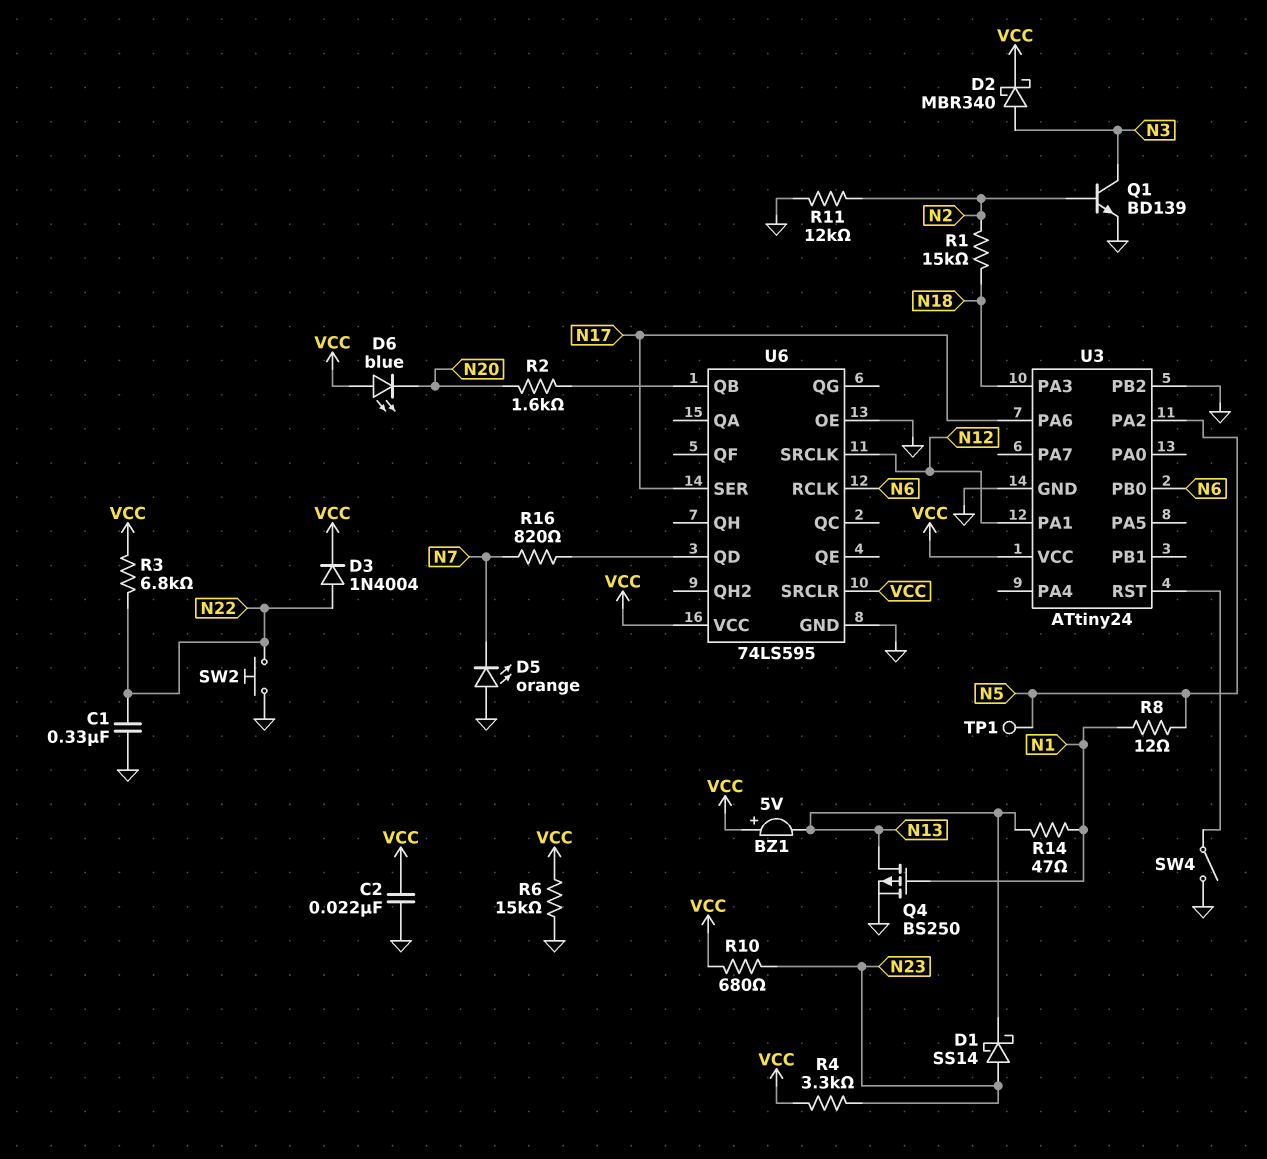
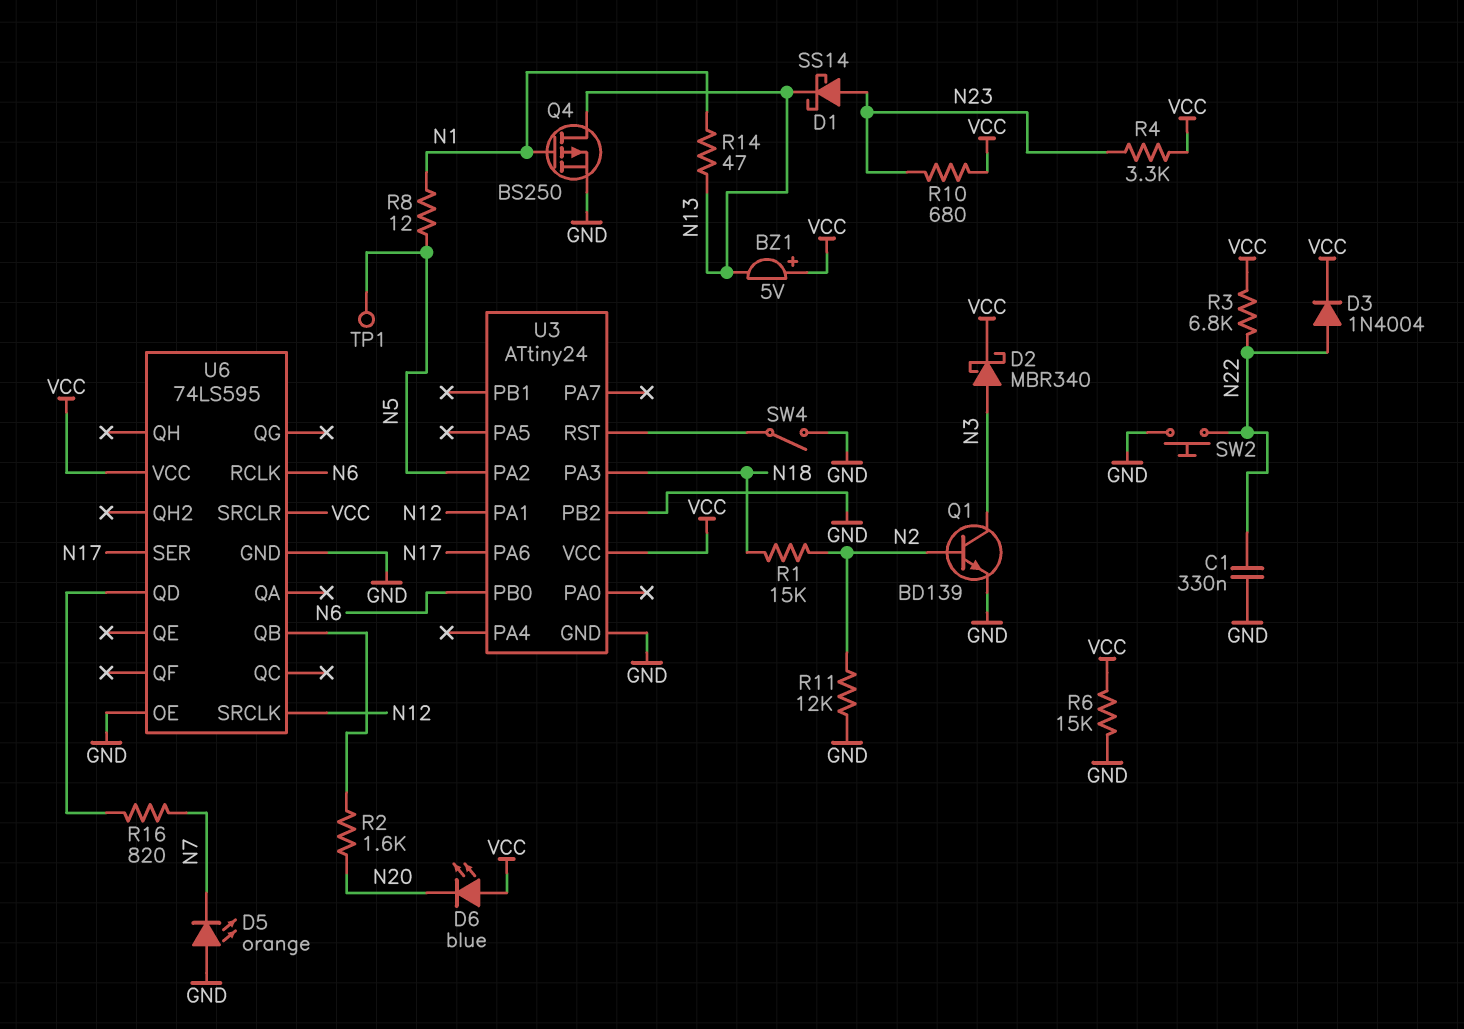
C2: 22nF (GND, VCC) -> none

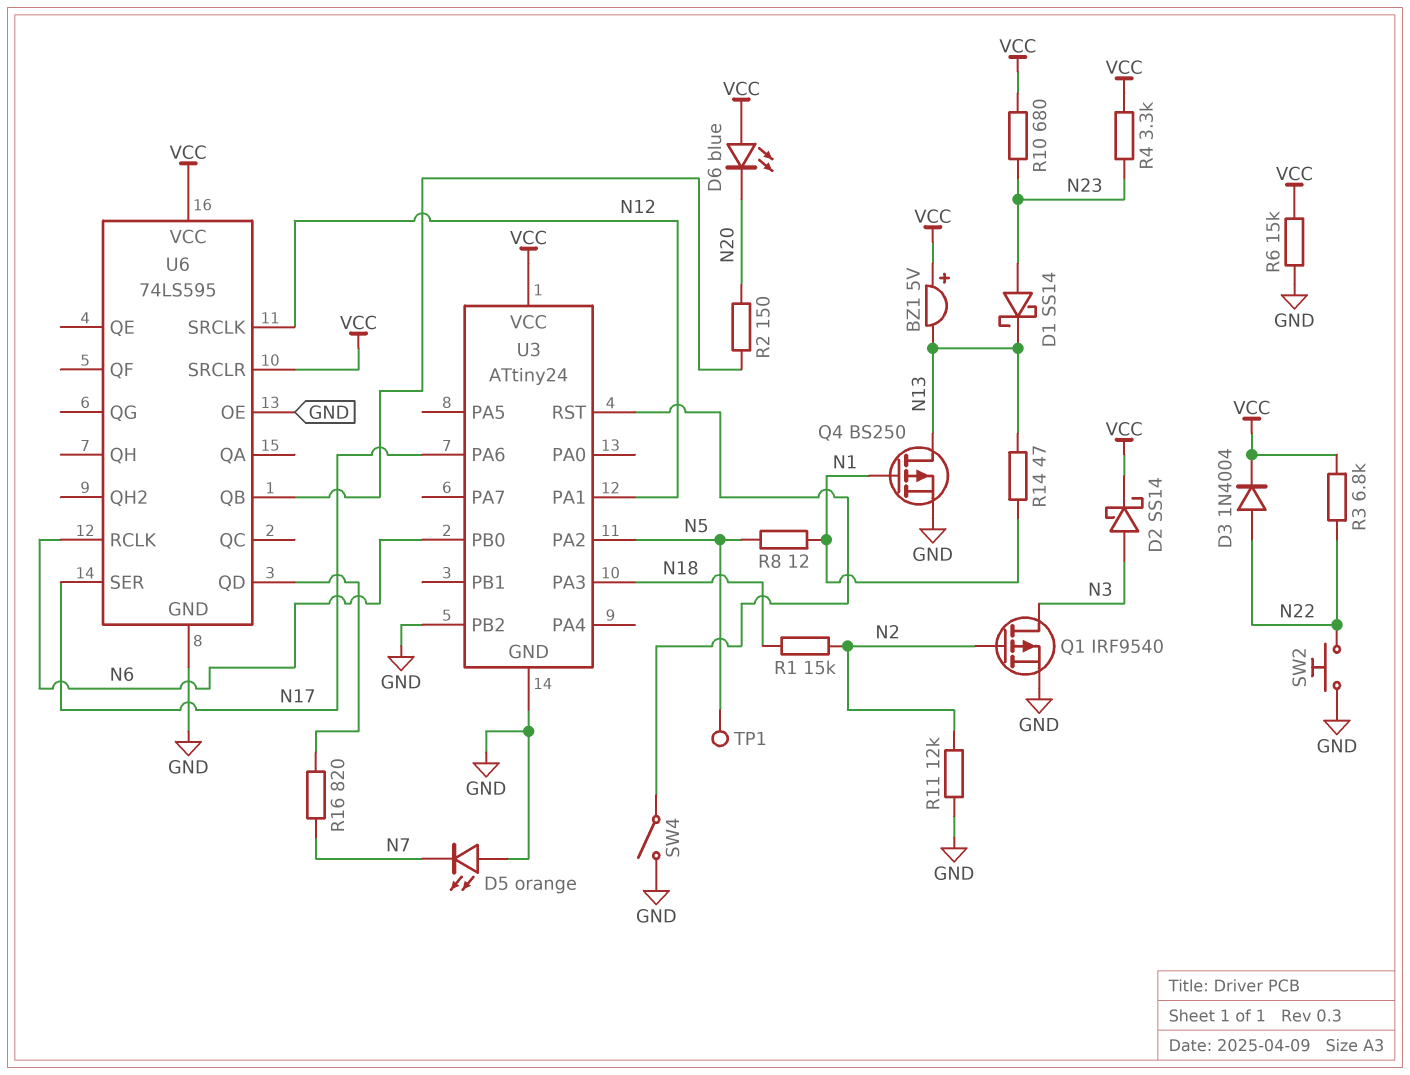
C1: 330nF (GND, N22) -> none
D2: schottky MBR340 (A N3, K VCC) -> schottky SS14 (A N3, K VCC)
Q1: NPN BD139 (B N2, C N3, E GND) -> PMOS IRF9540 (G N2, D N3, S GND)
R2: 1.6k (N20, U6/QB) -> 150 (N20, U6/QB)

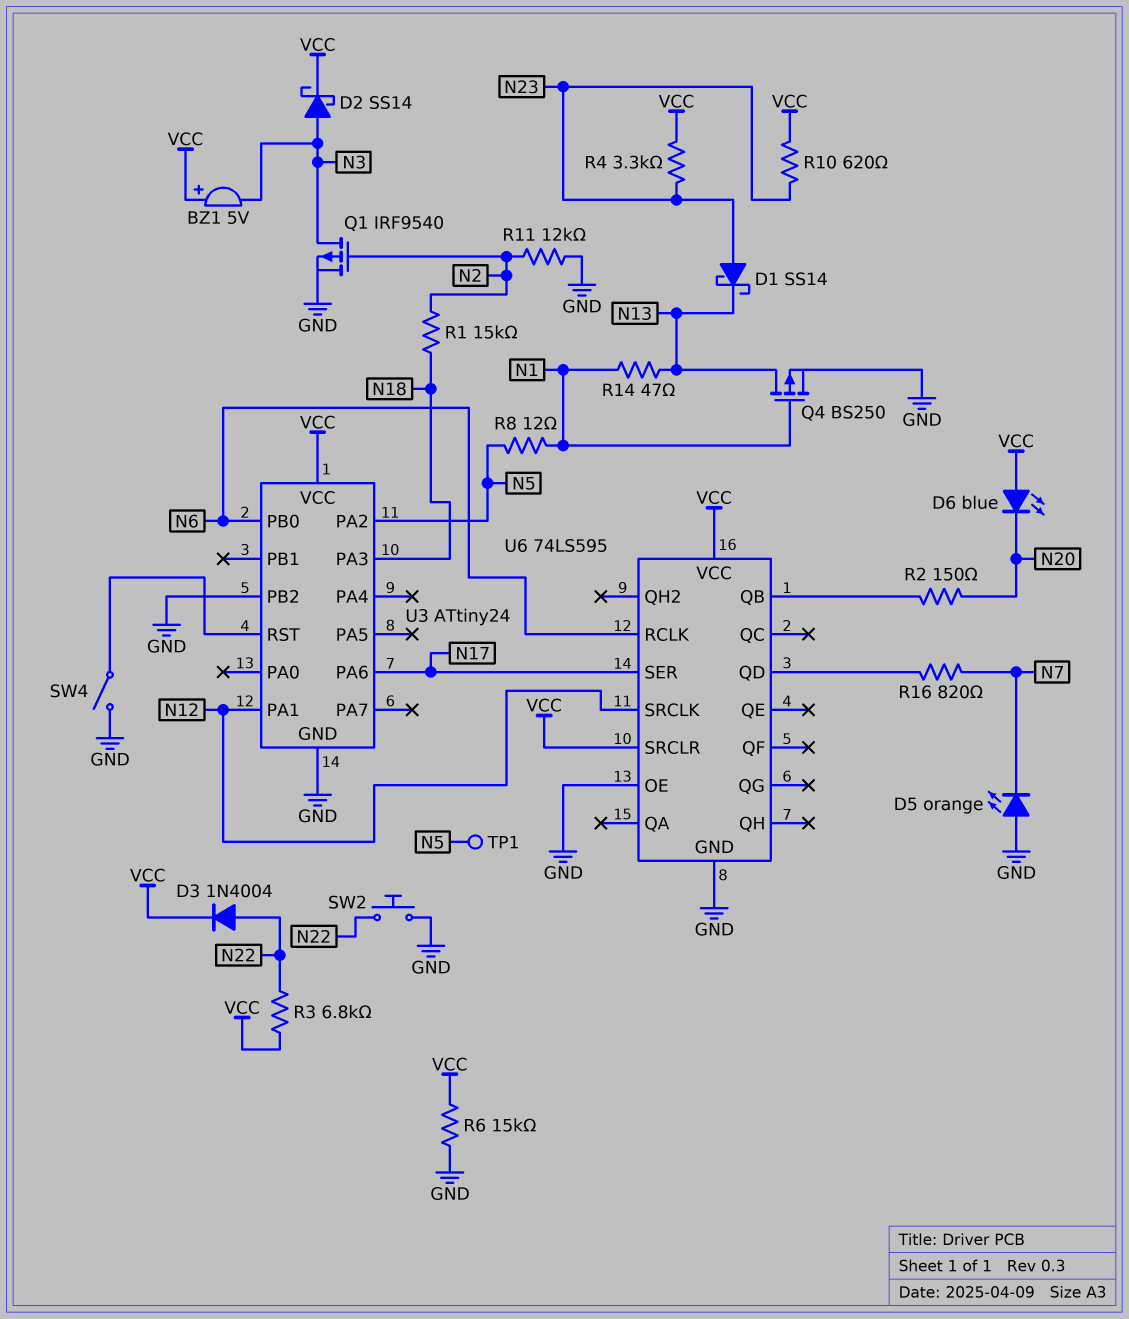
BZ1: buzzer 5V (plus VCC, minus N13) -> buzzer 5V (plus VCC, minus N3)
R10: 680 (N23, VCC) -> 620 (N23, VCC)

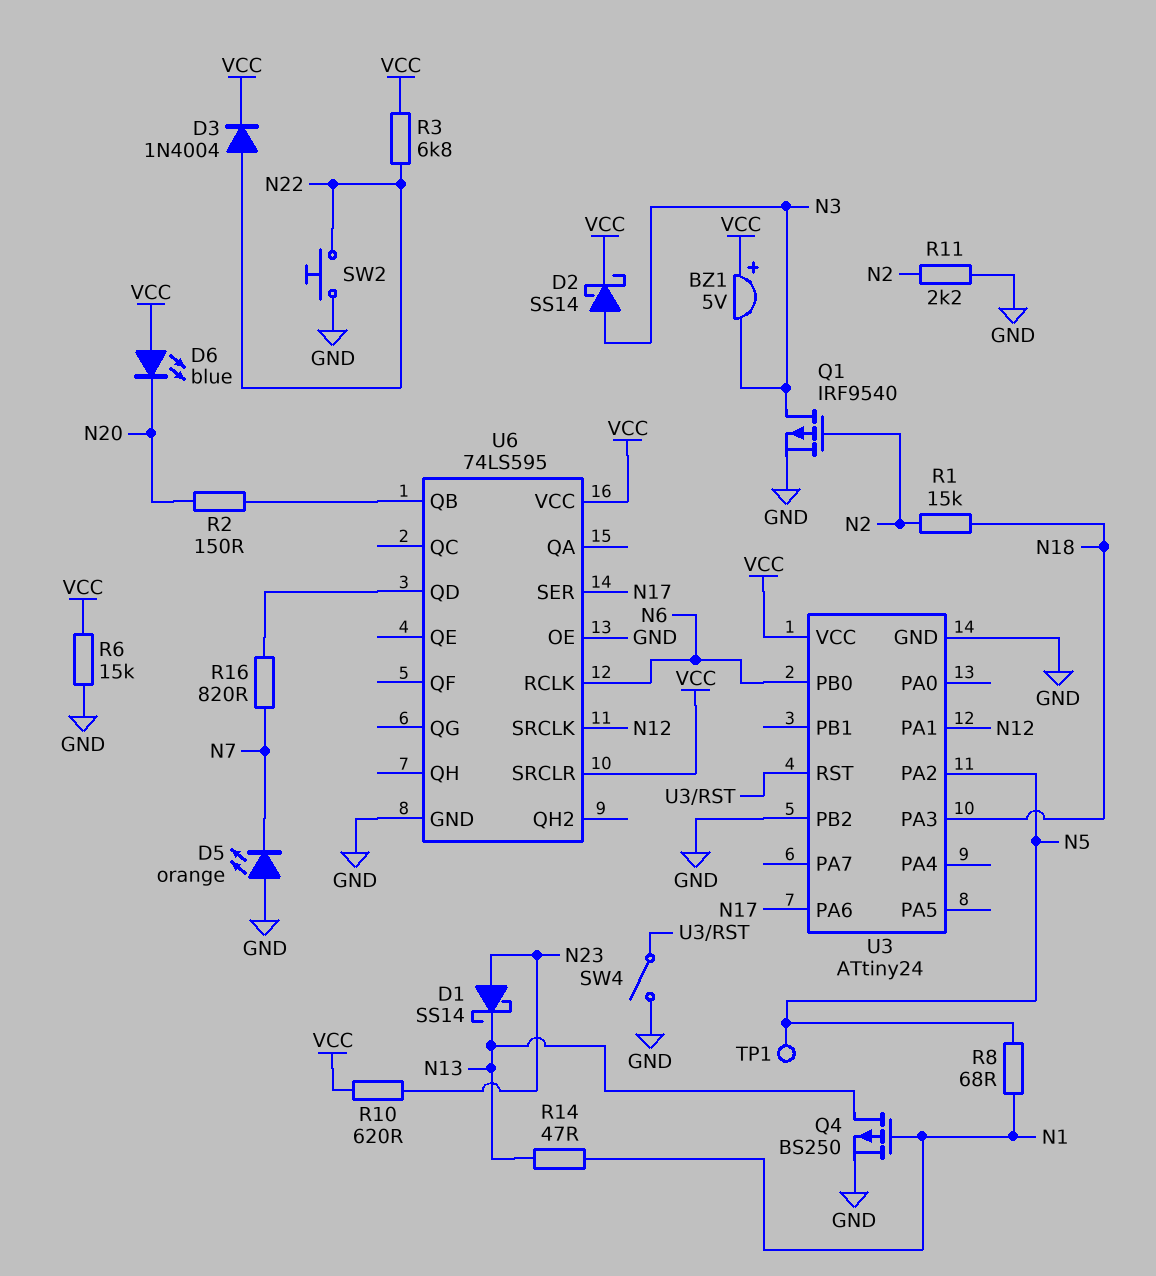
R4: 3.3k (N23, VCC) -> none
R8: 12 (N1, N5) -> 68 (N1, N5)
R11: 12k (GND, N2) -> 2.2k (GND, N2)

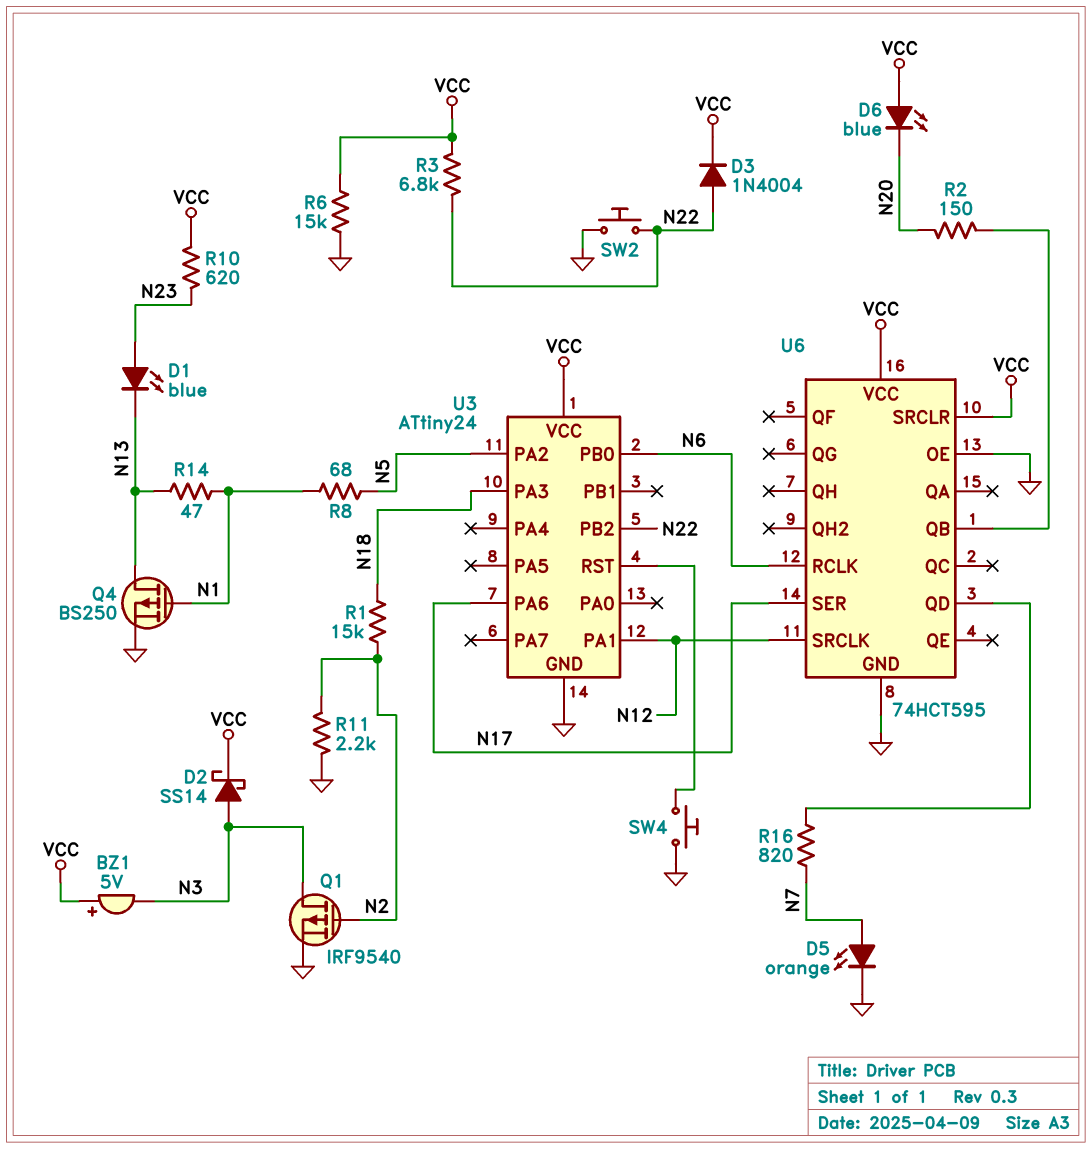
D1: schottky SS14 (A N23, K N13) -> LED blue (A N23, K N13)
D5: LED orange (A GND, K N7) -> LED orange (A N7, K GND)
SW4: switch (GND, U3/RST) -> button (GND, U3/RST)
TP1: test point (N5) -> none
U3 pin PB2: GND -> N22
U6: 74LS595 -> 74HCT595

